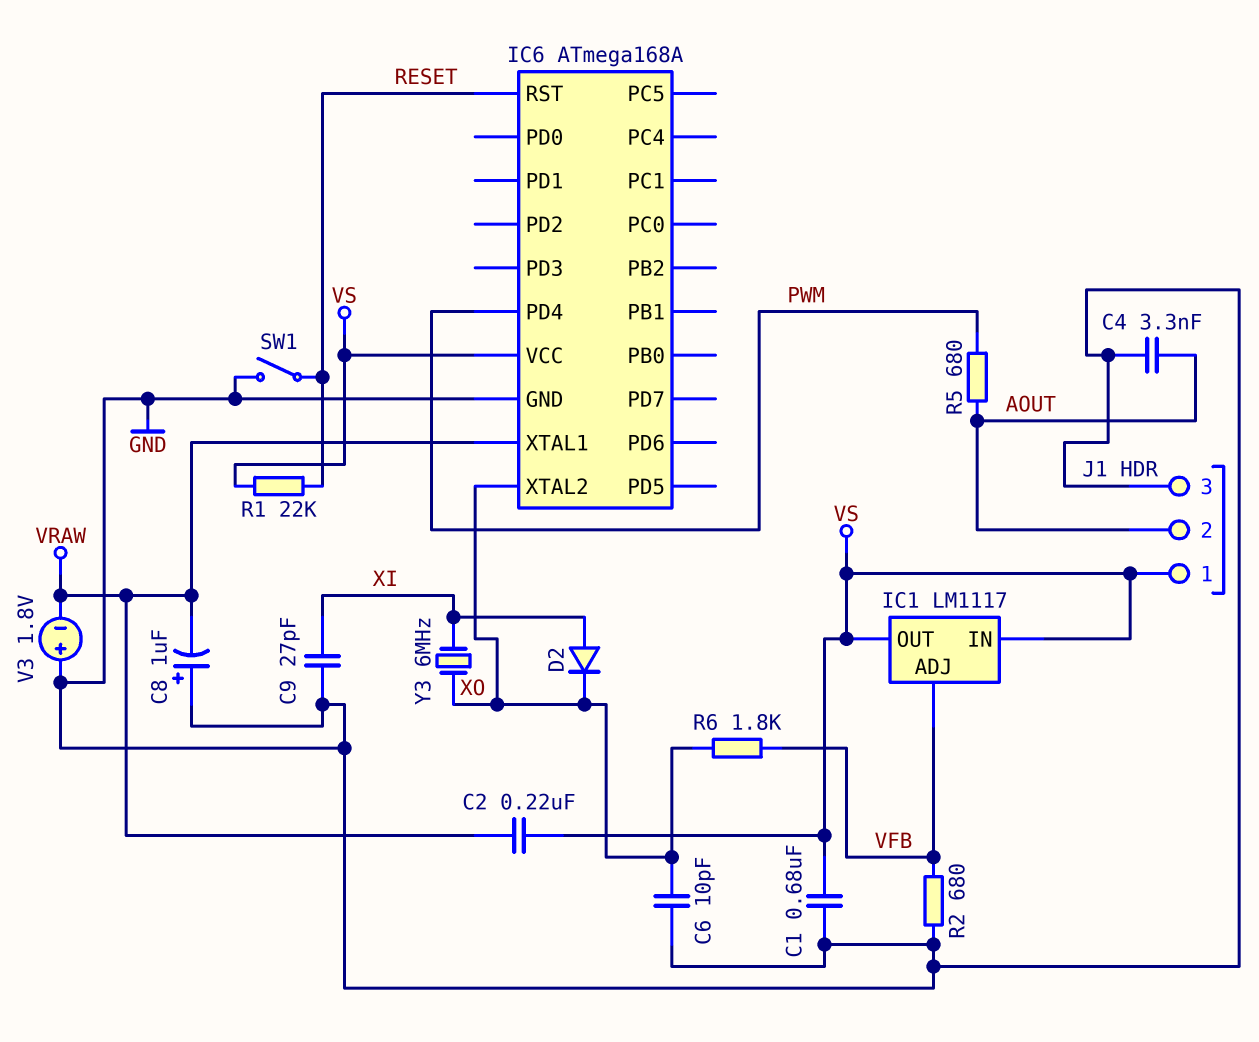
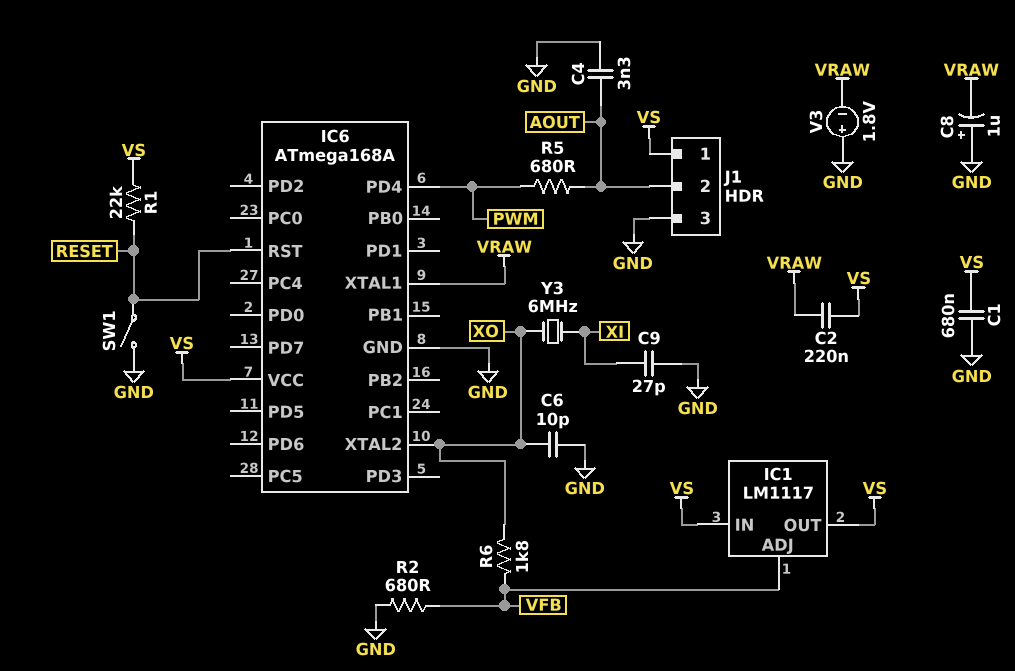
D2: diode (A XI, K XO) -> none

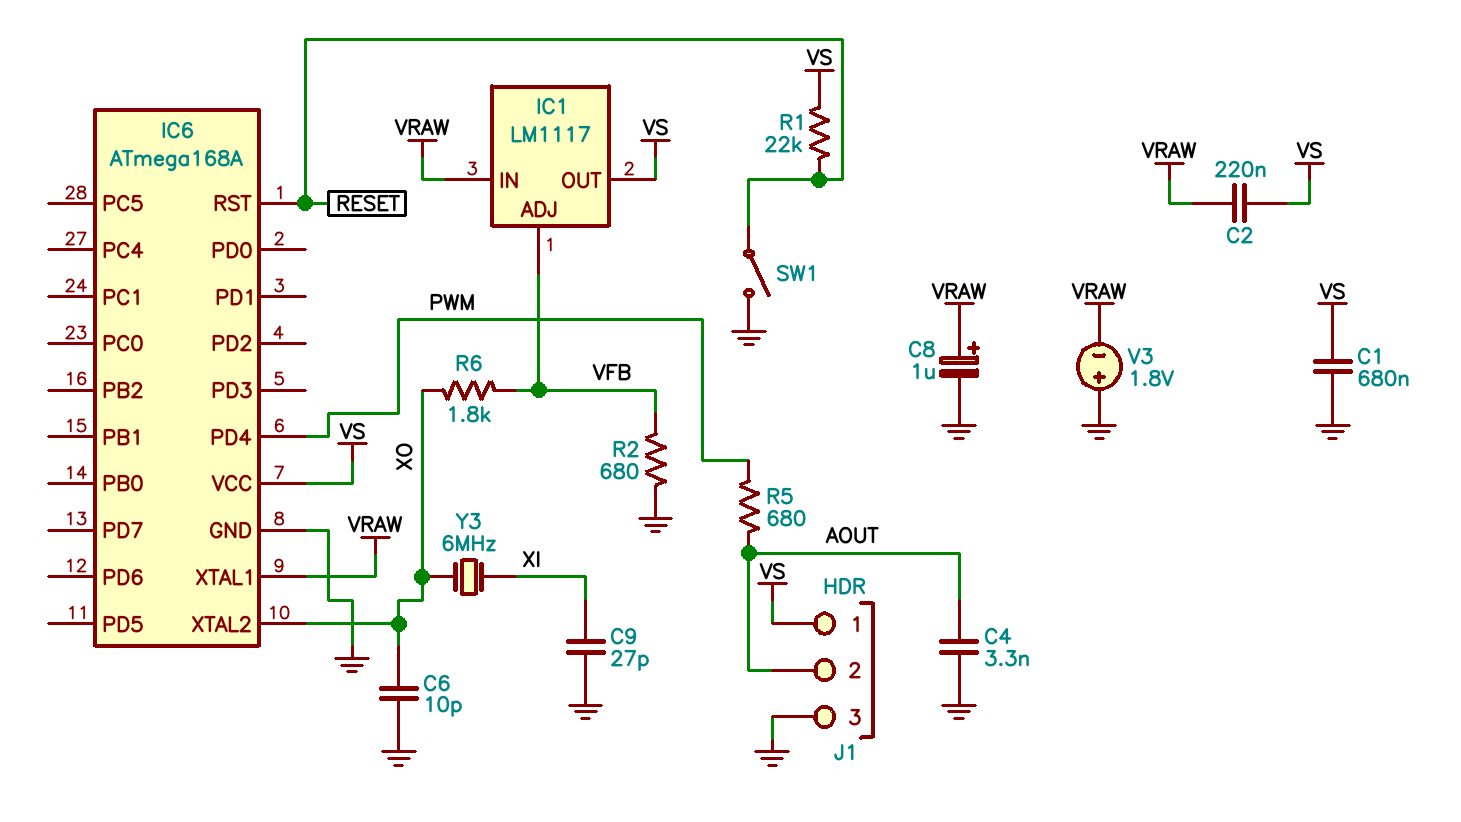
C8: 1uF (plus GND, minus VRAW) -> 1uF (plus VRAW, minus GND)
IC1 pin IN: VS -> VRAW

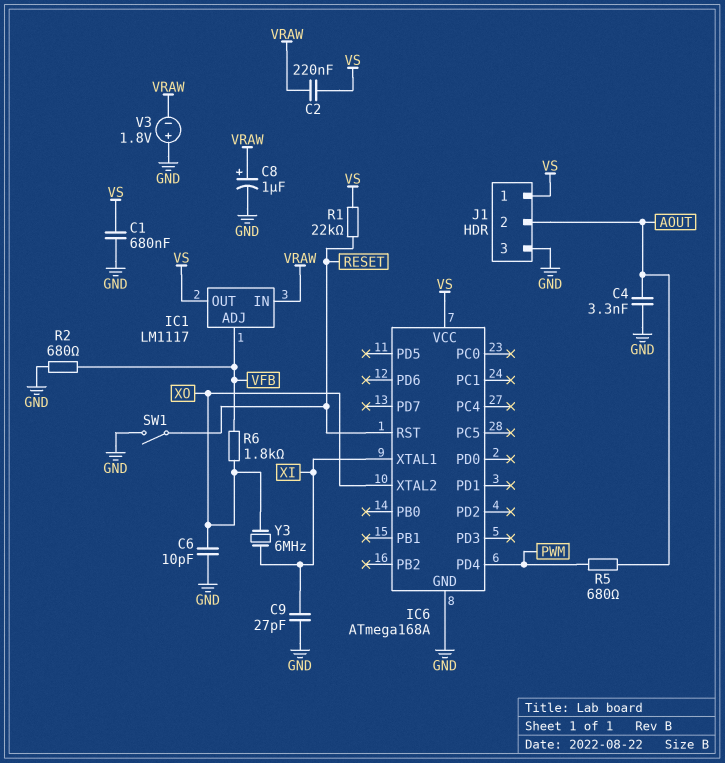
IC6 pin XTAL1: VRAW -> XI

